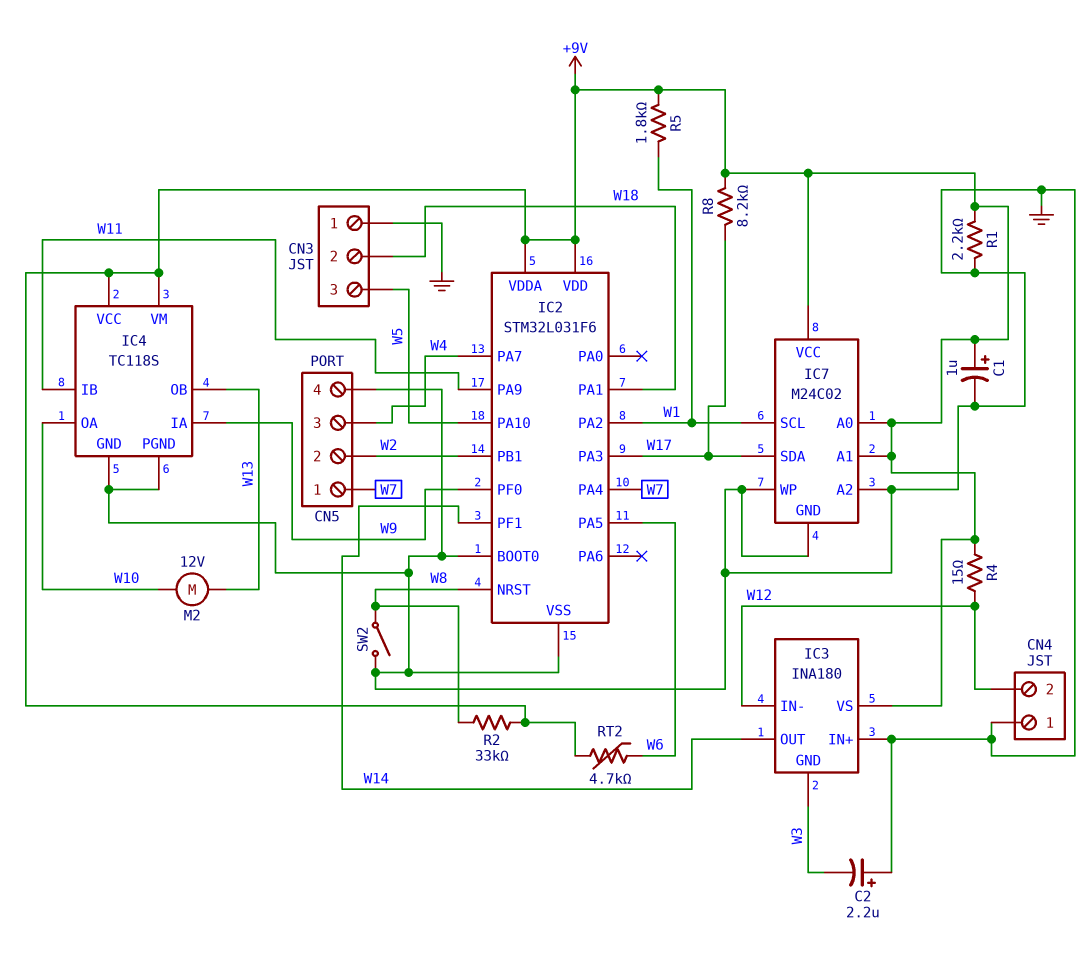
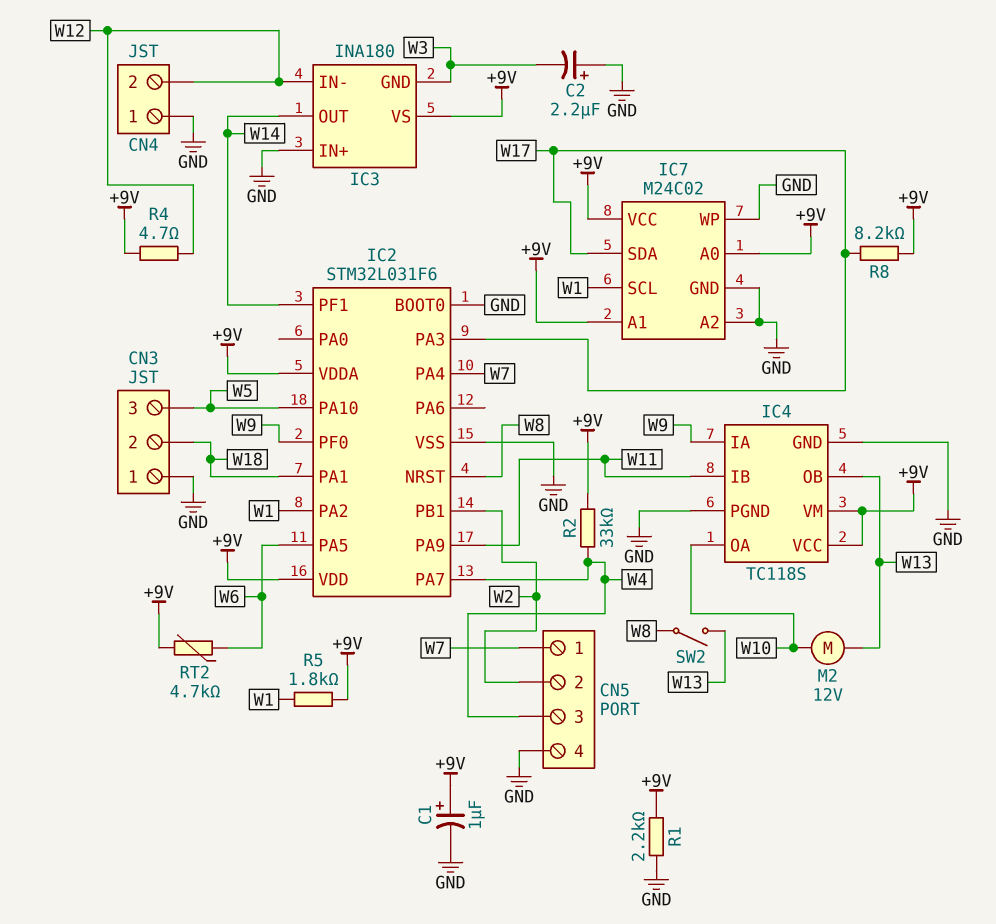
R2: 33k (+9V, W8) -> 33k (+9V, W4)
R4: 15 (+9V, W12) -> 4.7 (+9V, W12)
SW2: switch (GND, W8) -> switch (W8, W13)

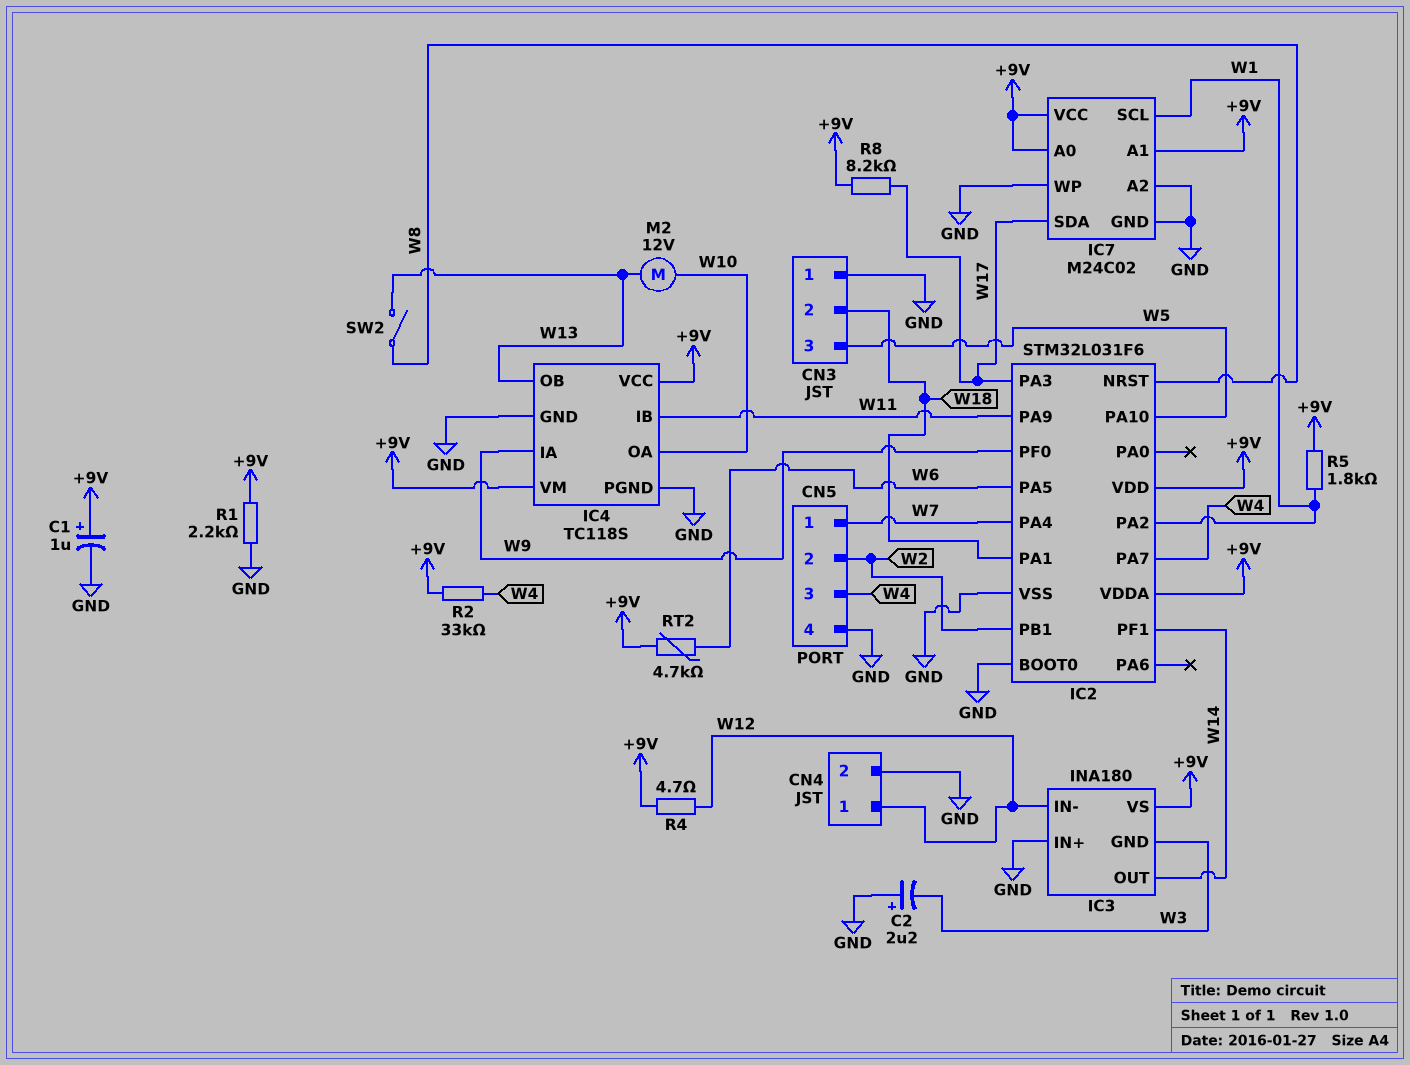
CN4 pin 1: GND -> W12
CN4 pin 2: W12 -> GND

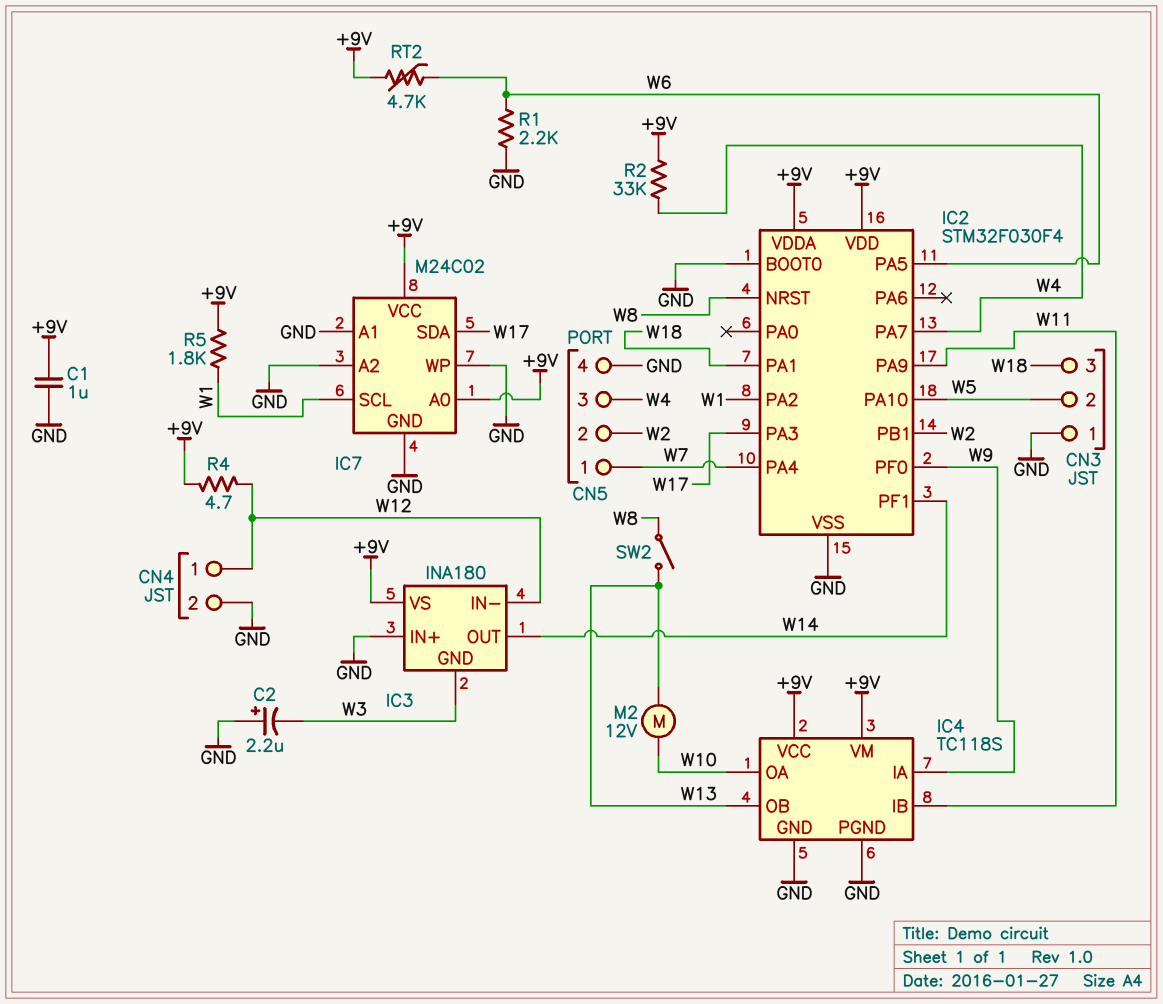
C1: 1uF (plus +9V, minus GND) -> 1uF (+9V, GND)
CN3 pin 2: W18 -> W5
CN3 pin 3: W5 -> W18
IC2: STM32L031F6 -> STM32F030F4
IC7 pin A1: +9V -> GND
R1: 2.2k (+9V, GND) -> 2.2k (GND, W6)
R8: 8.2k (+9V, W17) -> none

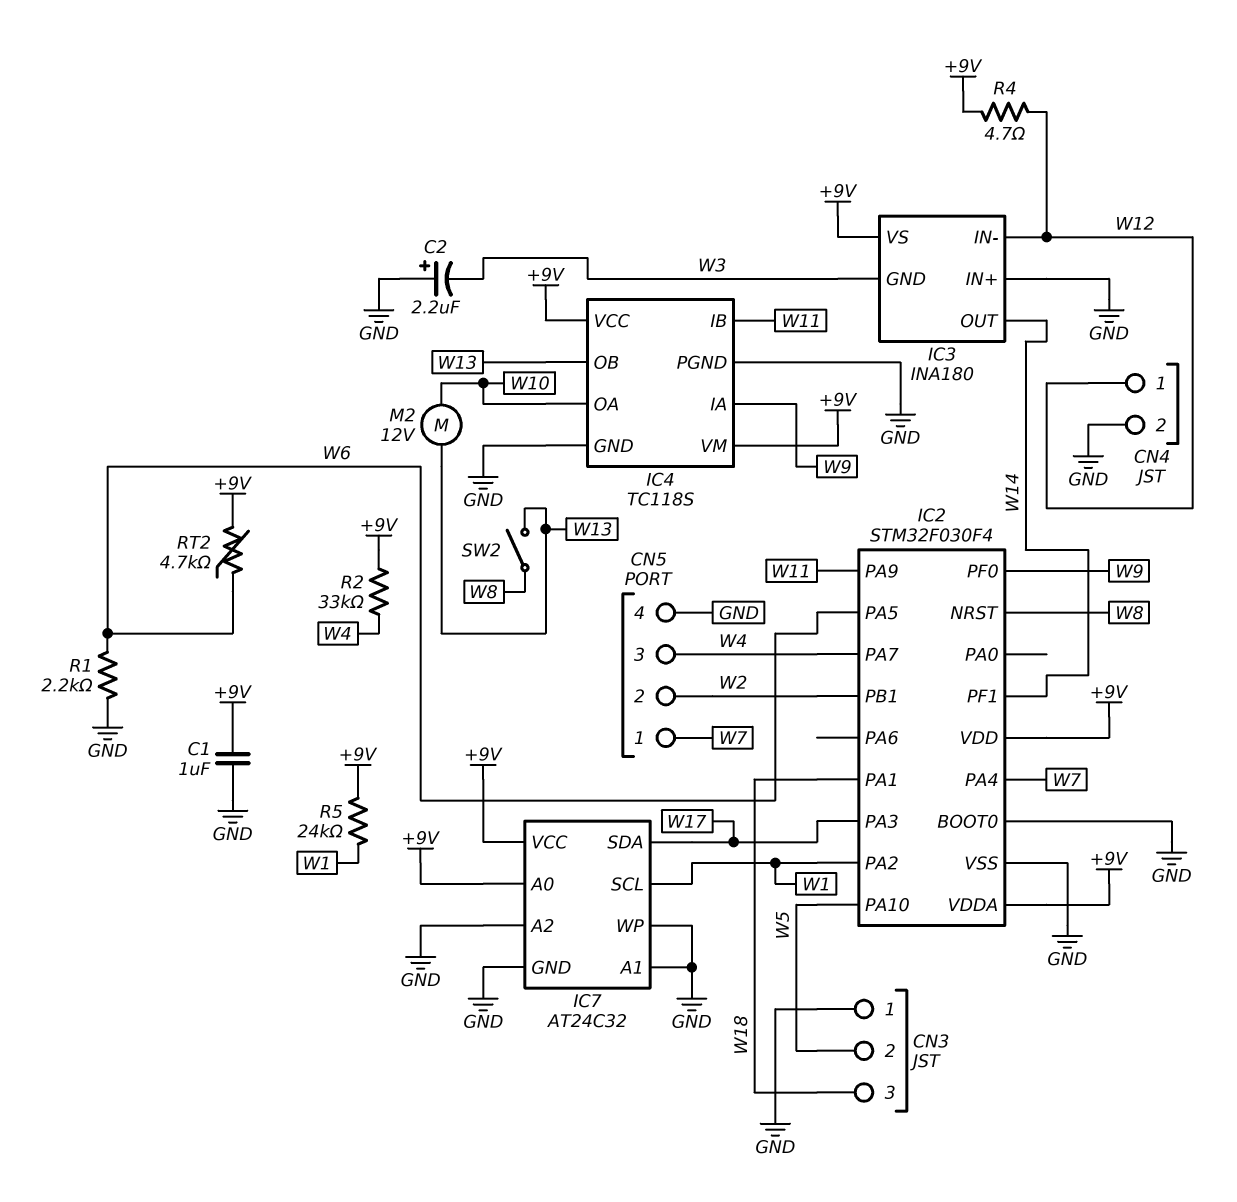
IC7: M24C02 -> AT24C32
R5: 1.8k (+9V, W1) -> 24k (+9V, W1)

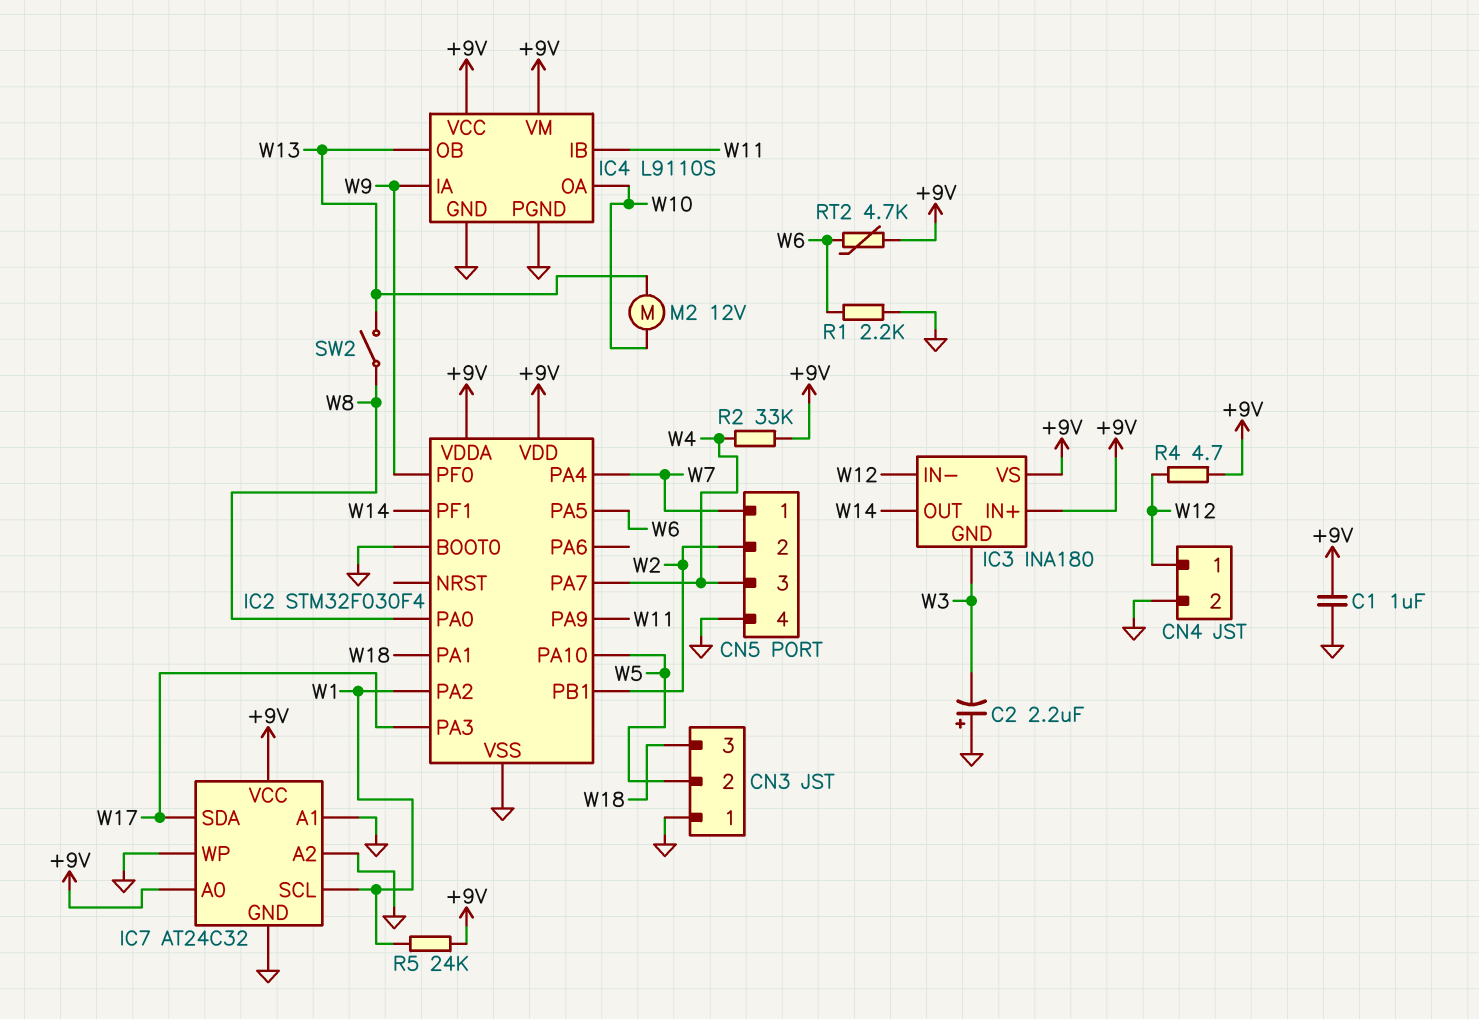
IC2 pin NRST: W8 -> none
IC2 pin PA0: none -> W8
IC3 pin IN+: GND -> +9V
IC4: TC118S -> L9110S

